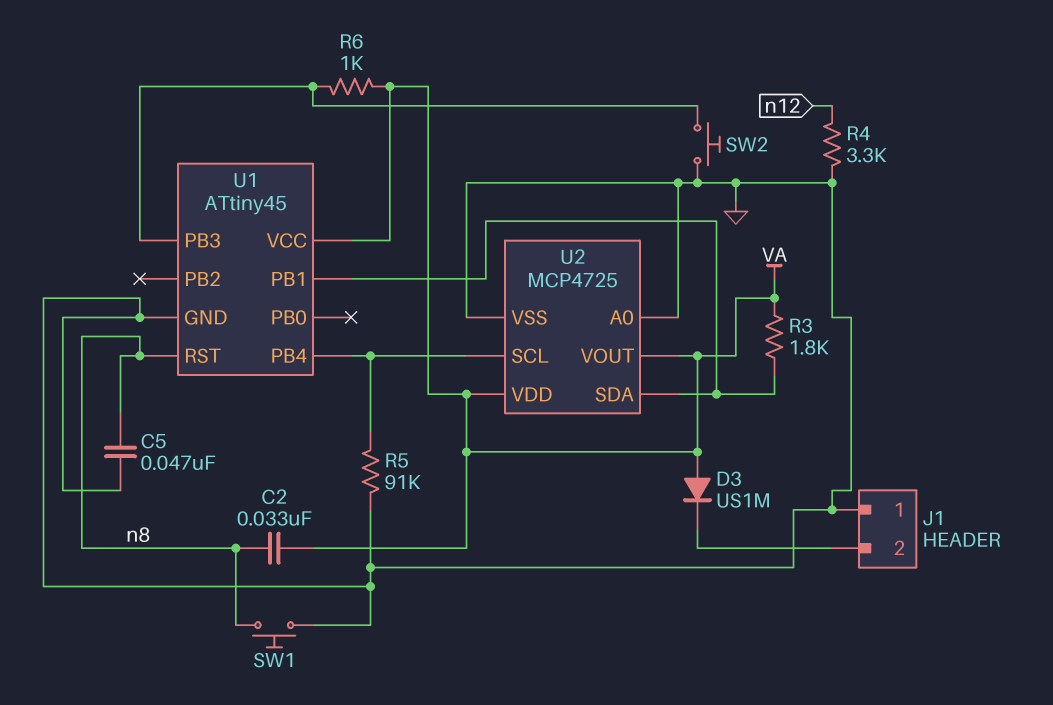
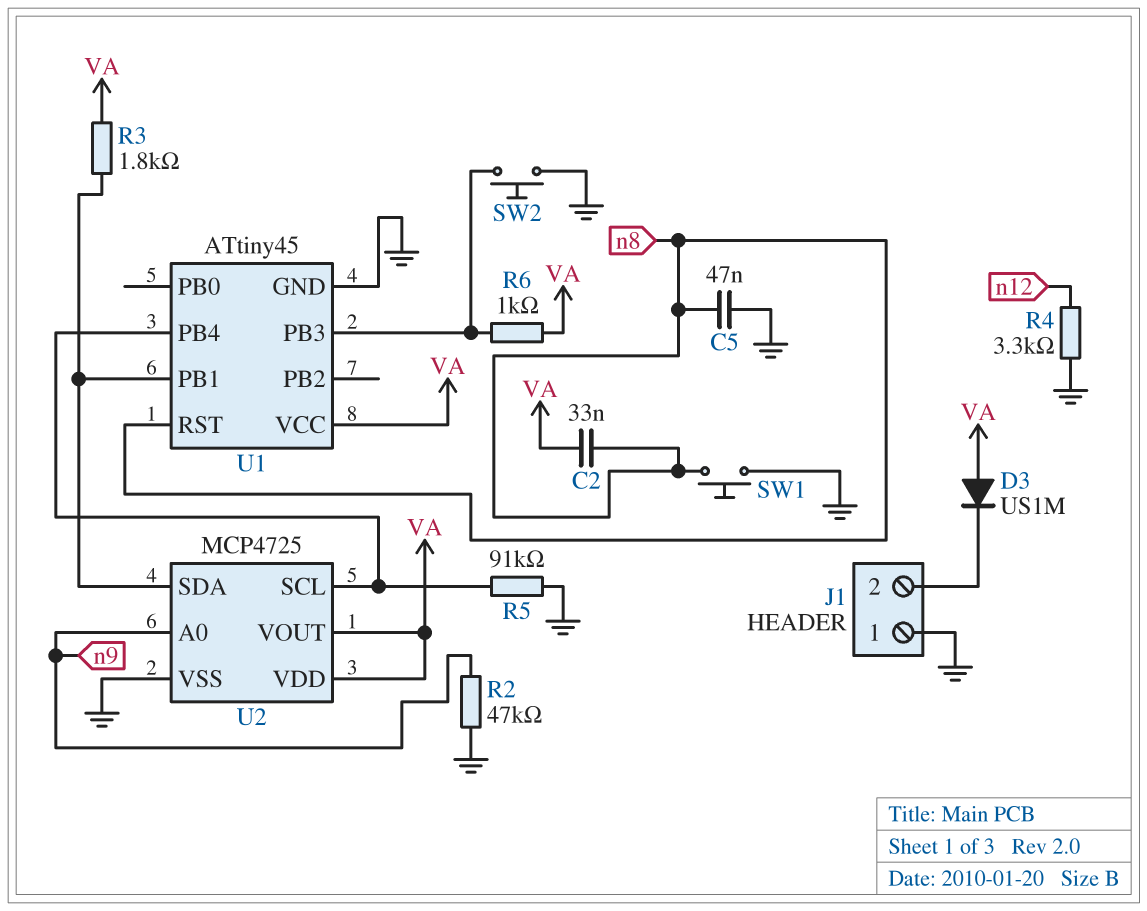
R2: none -> 47k (GND, n9)
U2 pin A0: GND -> n9

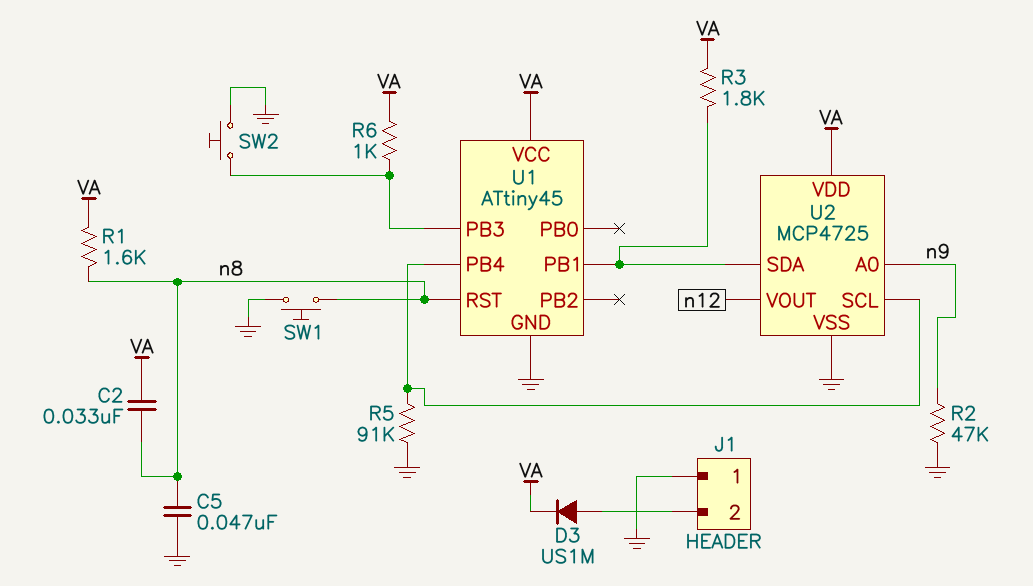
D3: diode US1M (A VA, K J1/2) -> diode US1M (A J1/2, K VA)
R1: none -> 1.6k (VA, n8)
R4: 3.3k (GND, n12) -> none
U2 pin VOUT: VA -> n12

